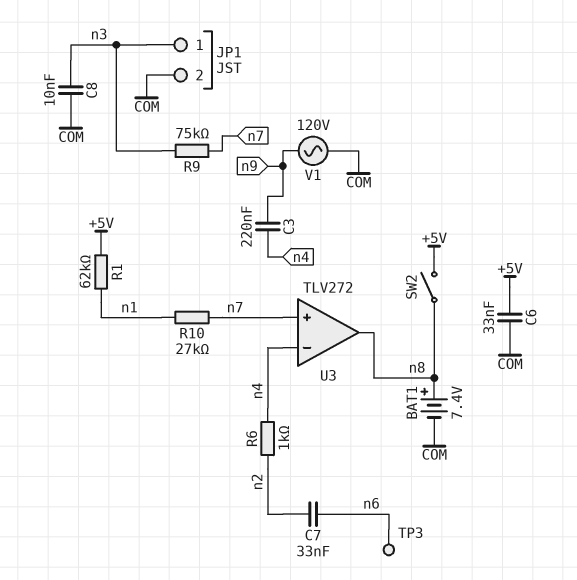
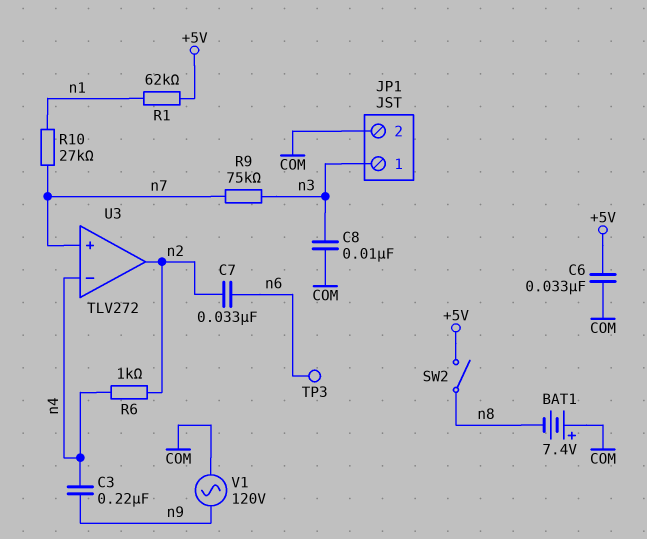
BAT1: 7.4V (plus n8, minus COM) -> 7.4V (plus COM, minus n8)
U3 pin out: n8 -> n2

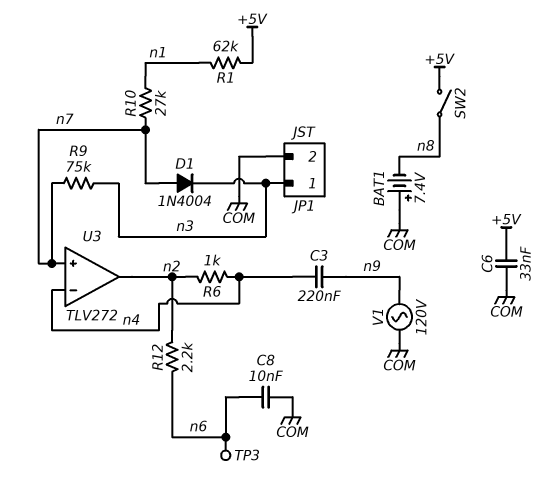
C7: 33nF (n2, n6) -> none
C8: 10nF (COM, n3) -> 10nF (COM, n6)
D1: none -> diode 1N4004 (A n7, K n3)
R12: none -> 2.2k (n2, n6)

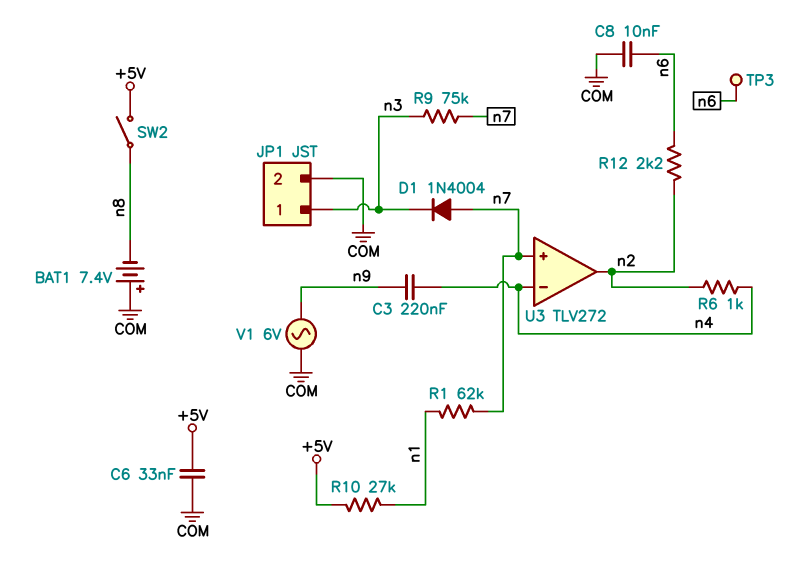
R1: 62k (+5V, n1) -> 62k (n1, n7)
R10: 27k (n1, n7) -> 27k (+5V, n1)
V1: AC 120V (COM, n9) -> AC 6V (COM, n9)

